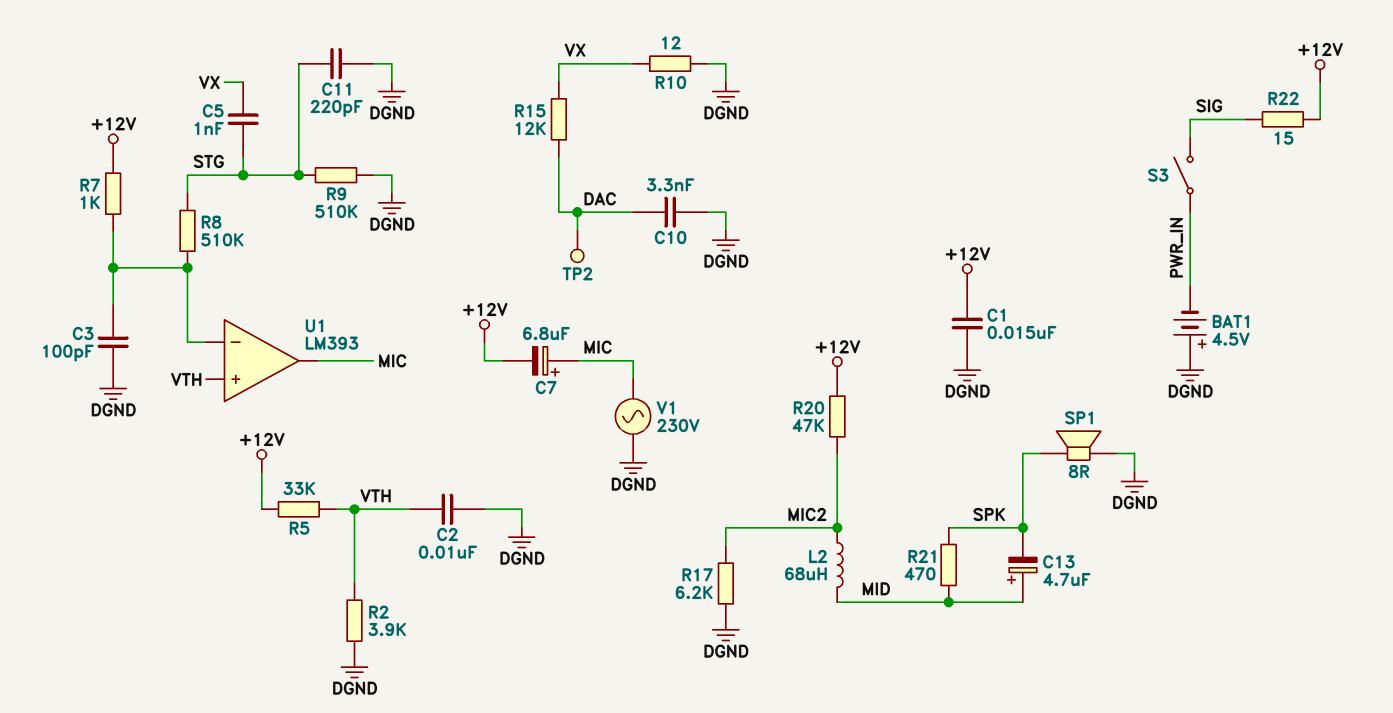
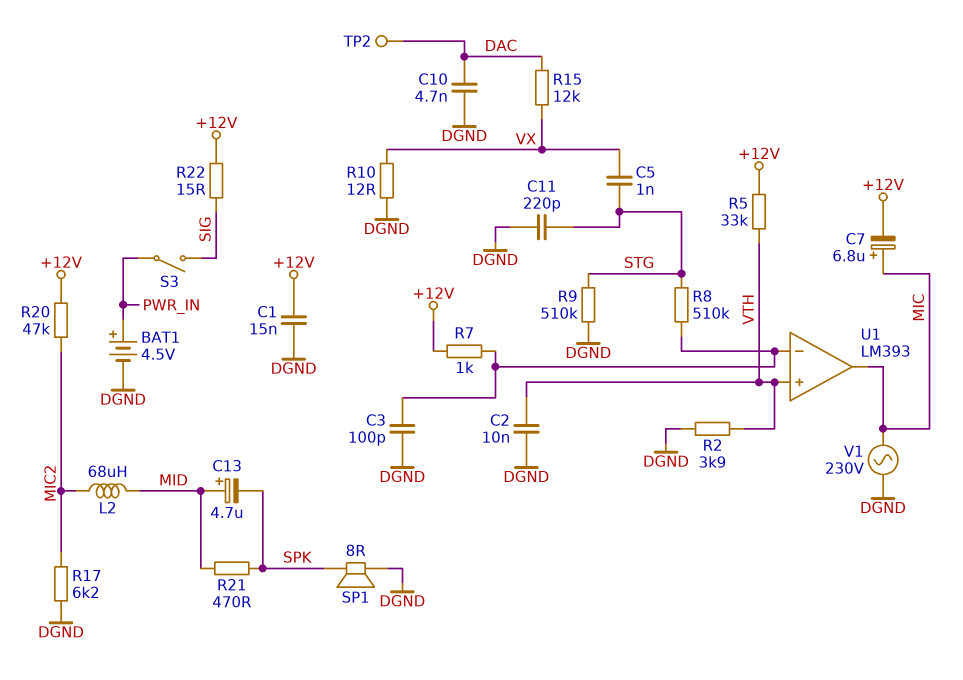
BAT1: 4.5V (plus DGND, minus PWR_IN) -> 4.5V (plus PWR_IN, minus DGND)
C10: 3.3nF (DAC, DGND) -> 4.7nF (DAC, DGND)

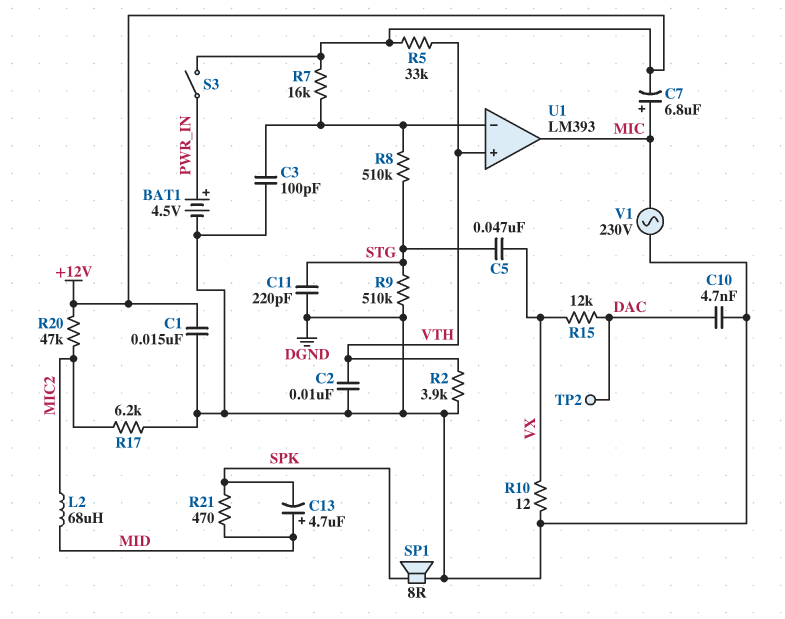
C5: 1nF (STG, VX) -> 47nF (STG, VX)
R7: 1k (+12V, U1/in-) -> 16k (+12V, U1/in-)
R22: 15 (+12V, SIG) -> none
S3: switch (PWR_IN, SIG) -> switch (+12V, PWR_IN)

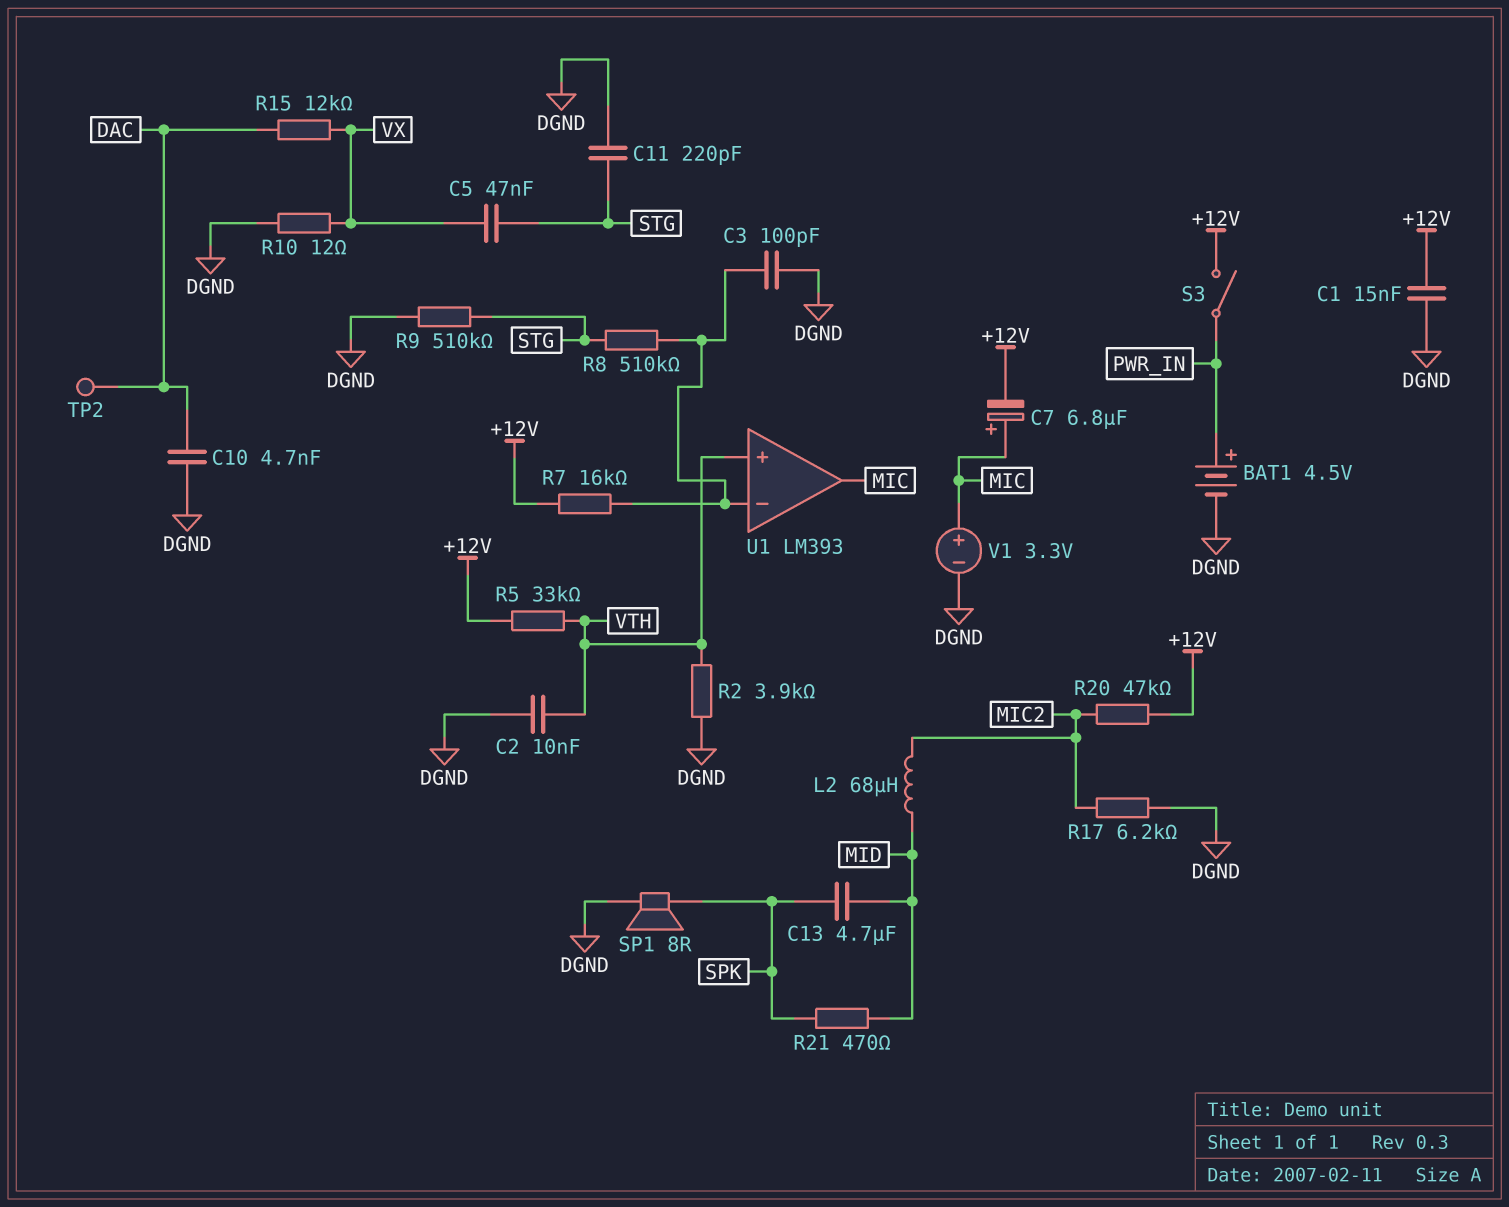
C13: 4.7uF (plus MID, minus SPK) -> 4.7uF (MID, SPK)
V1: AC 230V (DGND, MIC) -> 3.3V (plus MIC, minus DGND)

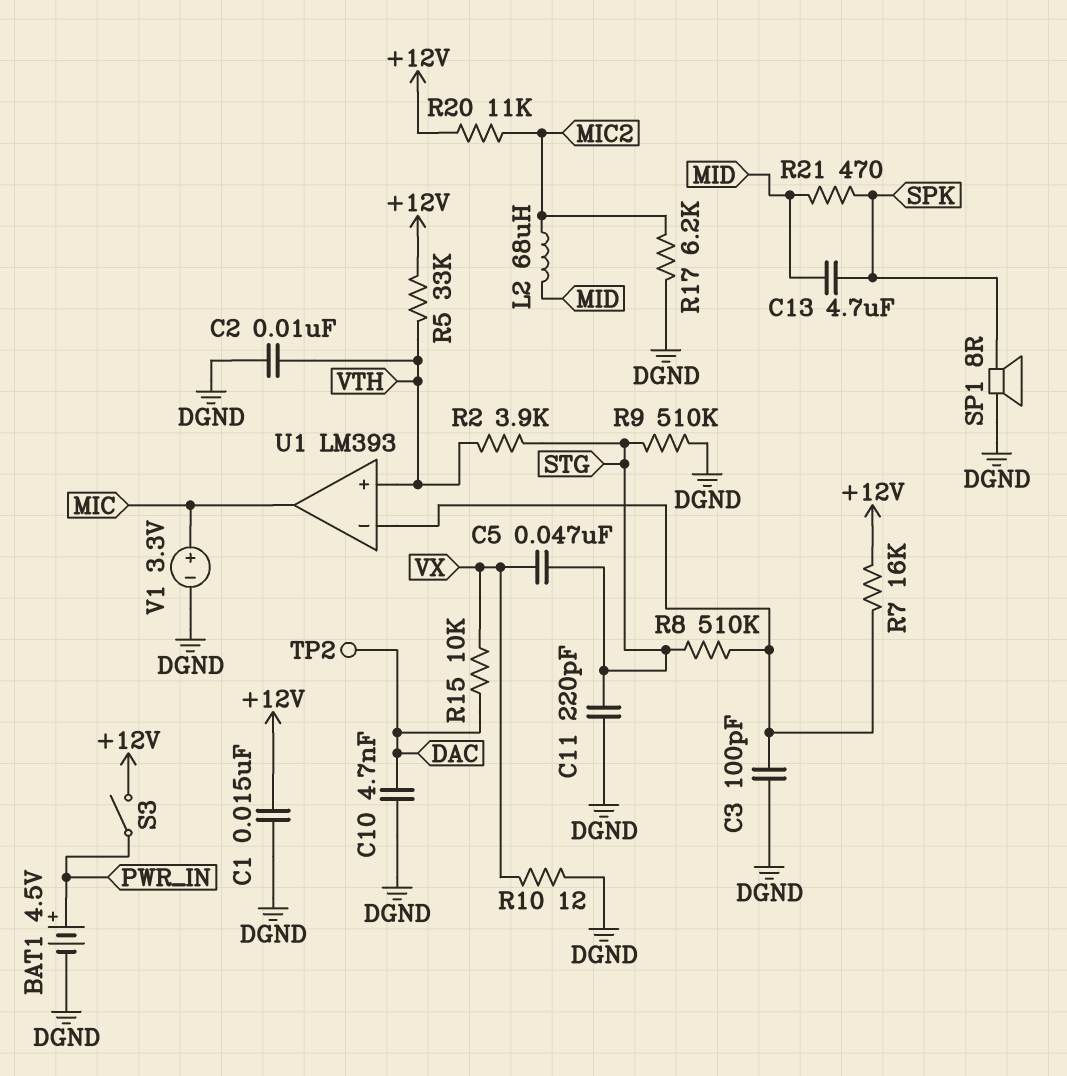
C7: 6.8uF (plus MIC, minus +12V) -> none
R2: 3.9k (DGND, VTH) -> 3.9k (STG, VTH)
R15: 12k (DAC, VX) -> 10k (DAC, VX)
R20: 47k (+12V, MIC2) -> 11k (+12V, MIC2)

